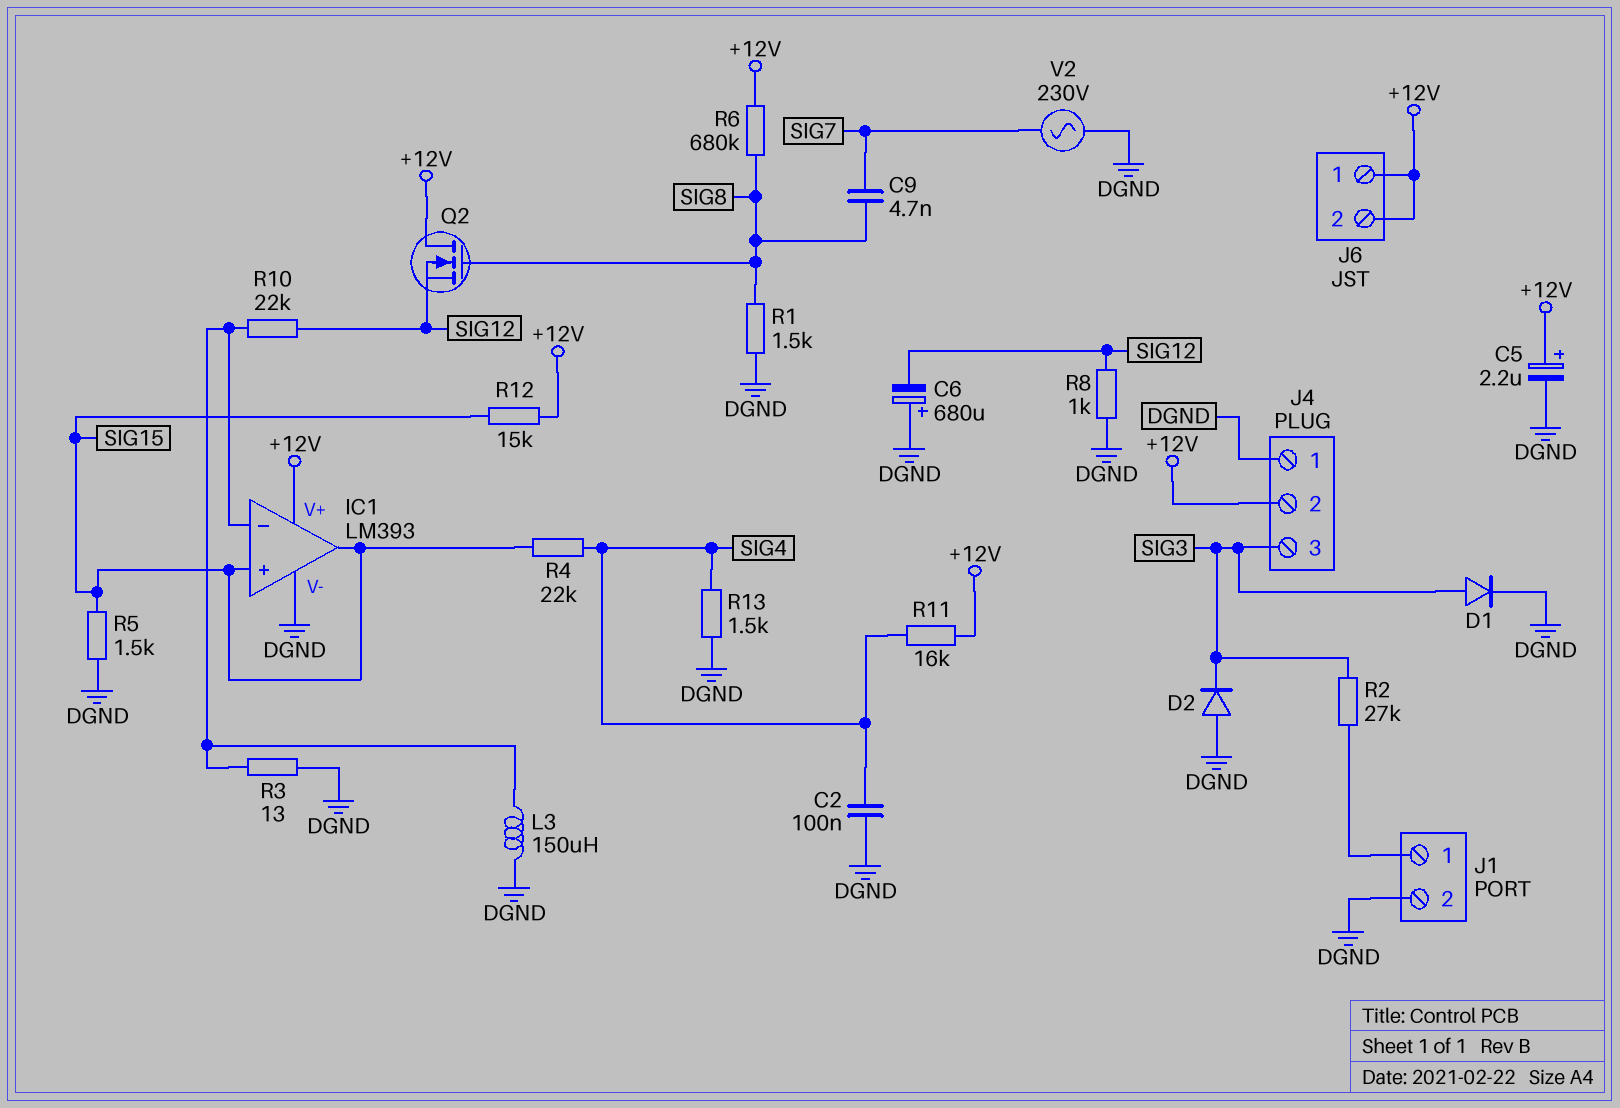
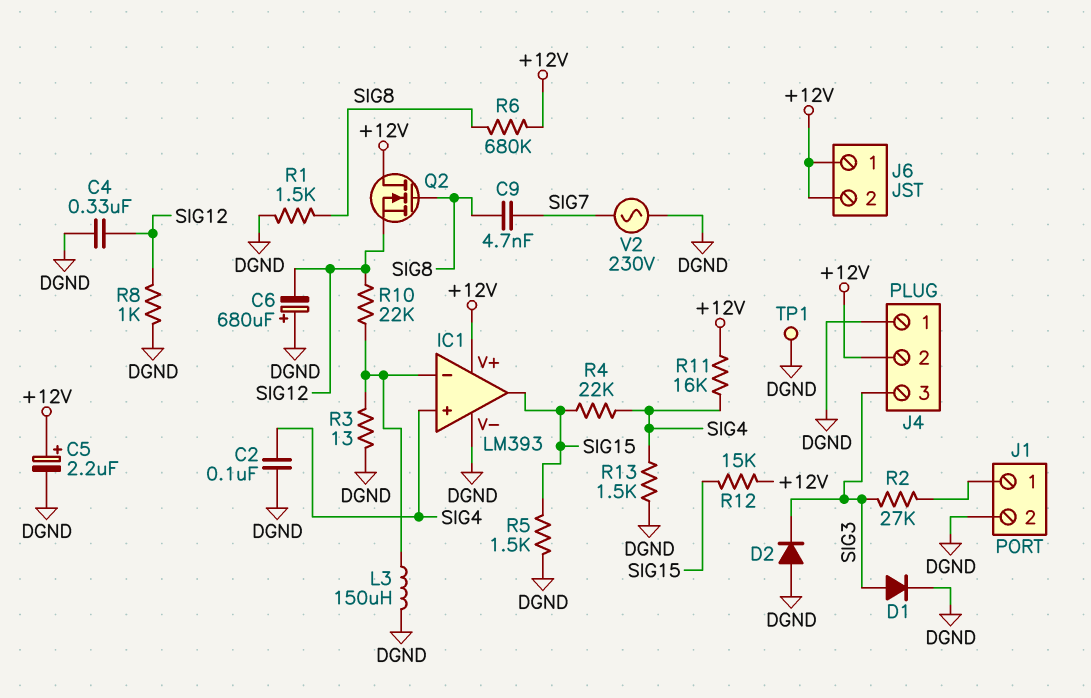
C4: none -> 330nF (DGND, SIG12)
IC1 pin in+: SIG15 -> SIG4
TP1: none -> test point (DGND)

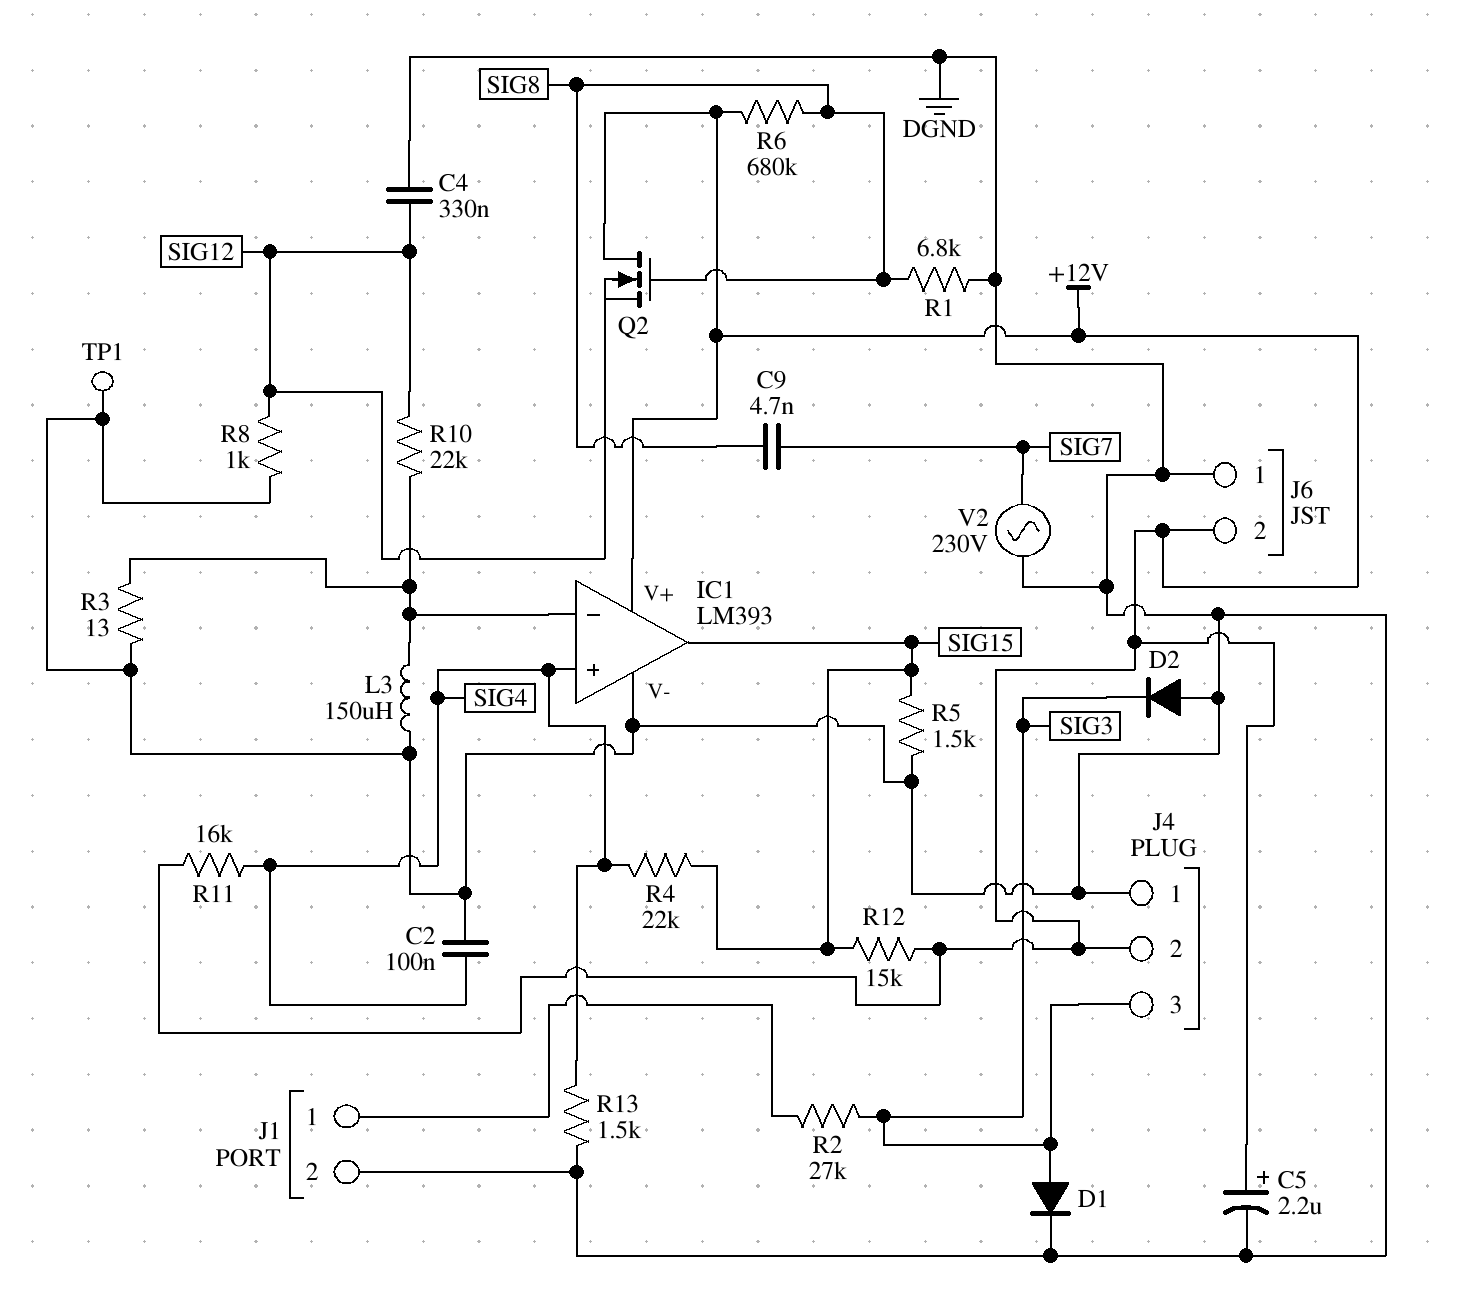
C6: 680uF (plus DGND, minus SIG12) -> none
J6 pin 1: +12V -> DGND
R1: 1.5k (DGND, SIG8) -> 6.8k (DGND, SIG8)

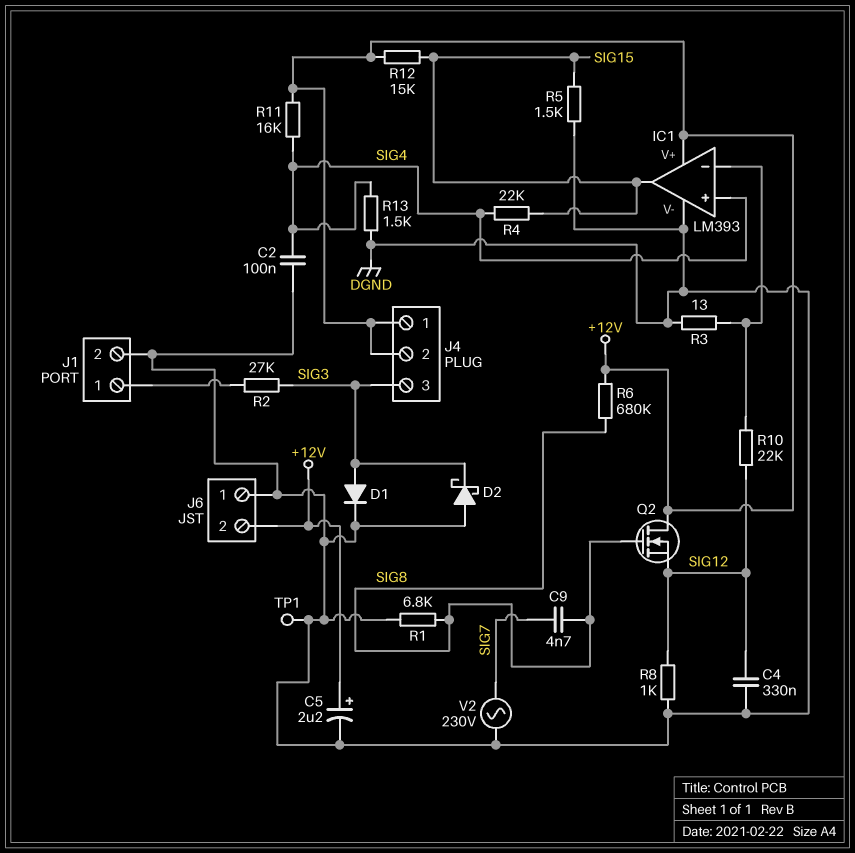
D2: diode (A DGND, K SIG3) -> schottky (A DGND, K SIG3)
J4 pin 1: DGND -> +12V
L3: 150uH (DGND, IC1/in-) -> none

